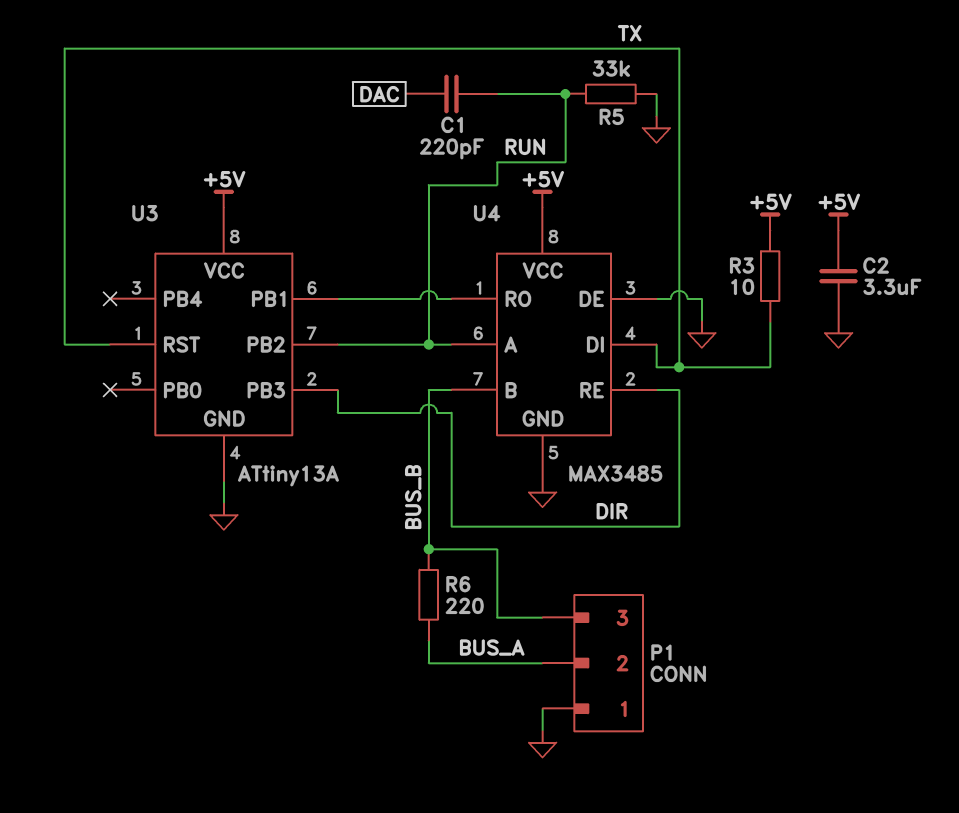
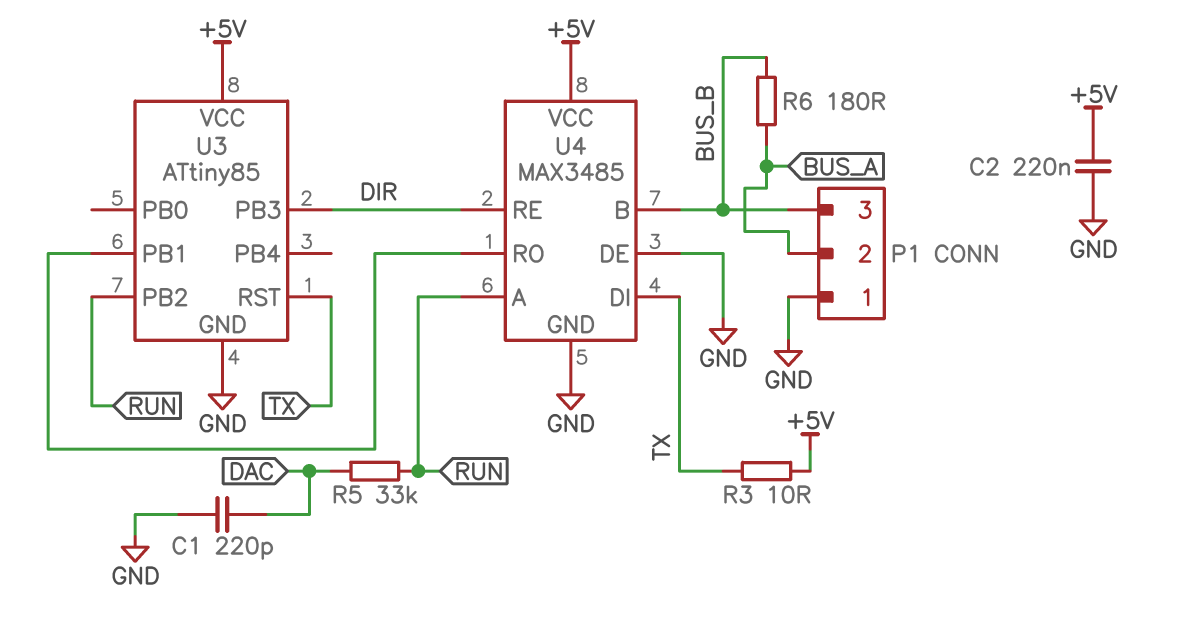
C1: 220pF (DAC, RUN) -> 220pF (DAC, GND)
C2: 3.3uF (+5V, GND) -> 220nF (+5V, GND)
R5: 33k (GND, RUN) -> 33k (DAC, RUN)
R6: 220 (BUS_A, BUS_B) -> 180 (BUS_A, BUS_B)
U3: ATtiny13A -> ATtiny85

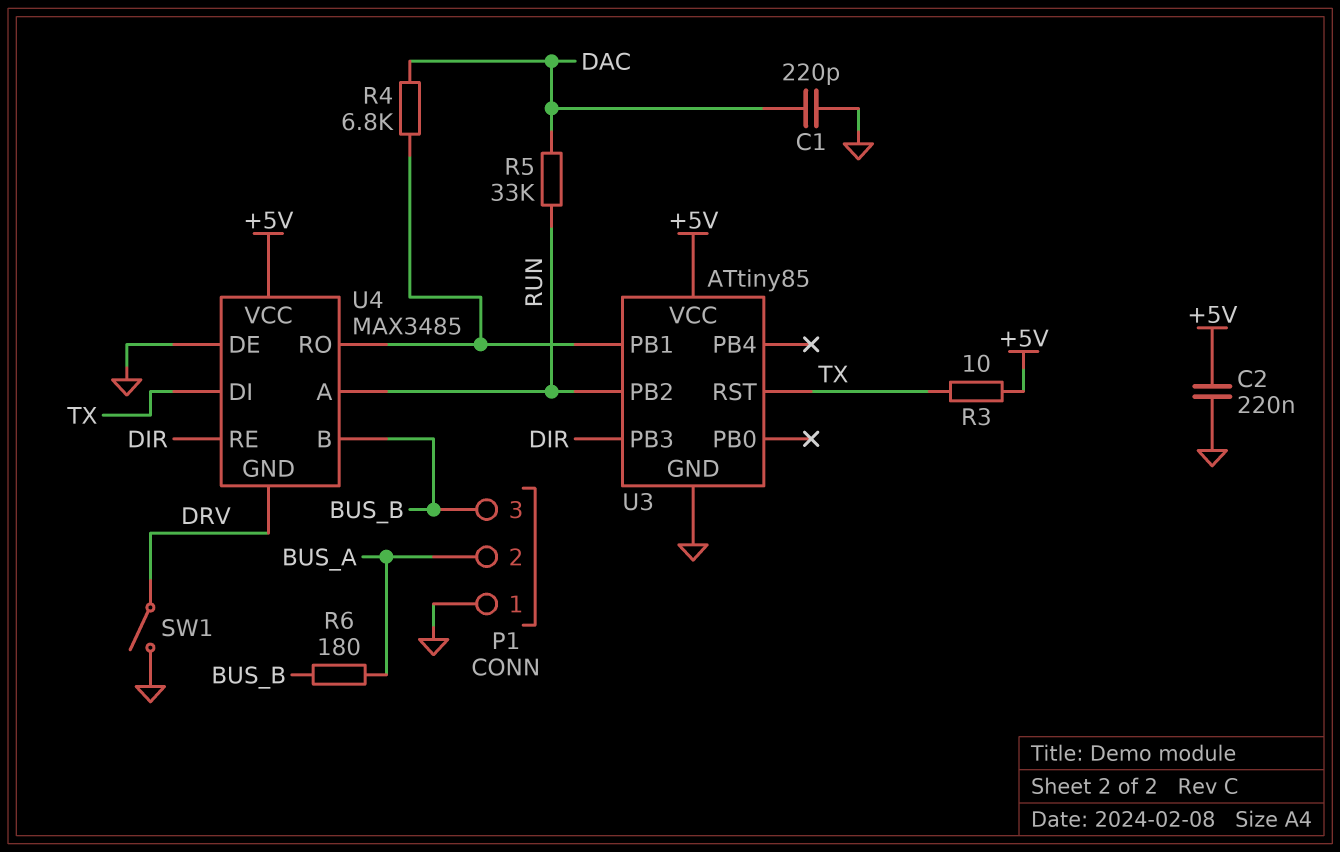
R4: none -> 6.8k (DAC, U3/PB1)
SW1: none -> switch (DRV, GND)
U4 pin GND: GND -> DRV

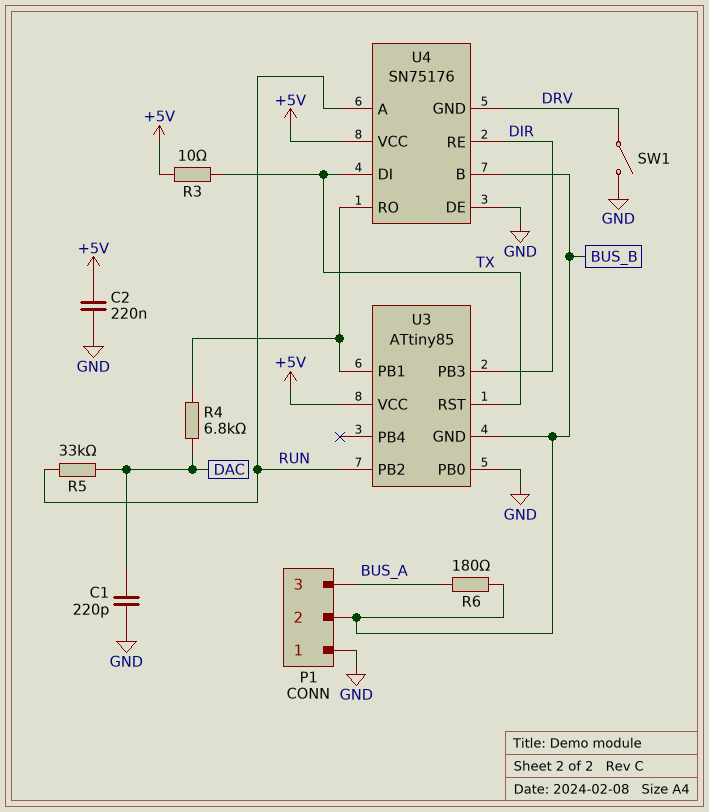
P1 pin 2: BUS_A -> BUS_B
P1 pin 3: BUS_B -> BUS_A
U3 pin GND: GND -> BUS_B
U3 pin PB0: none -> GND
U4: MAX3485 -> SN75176

